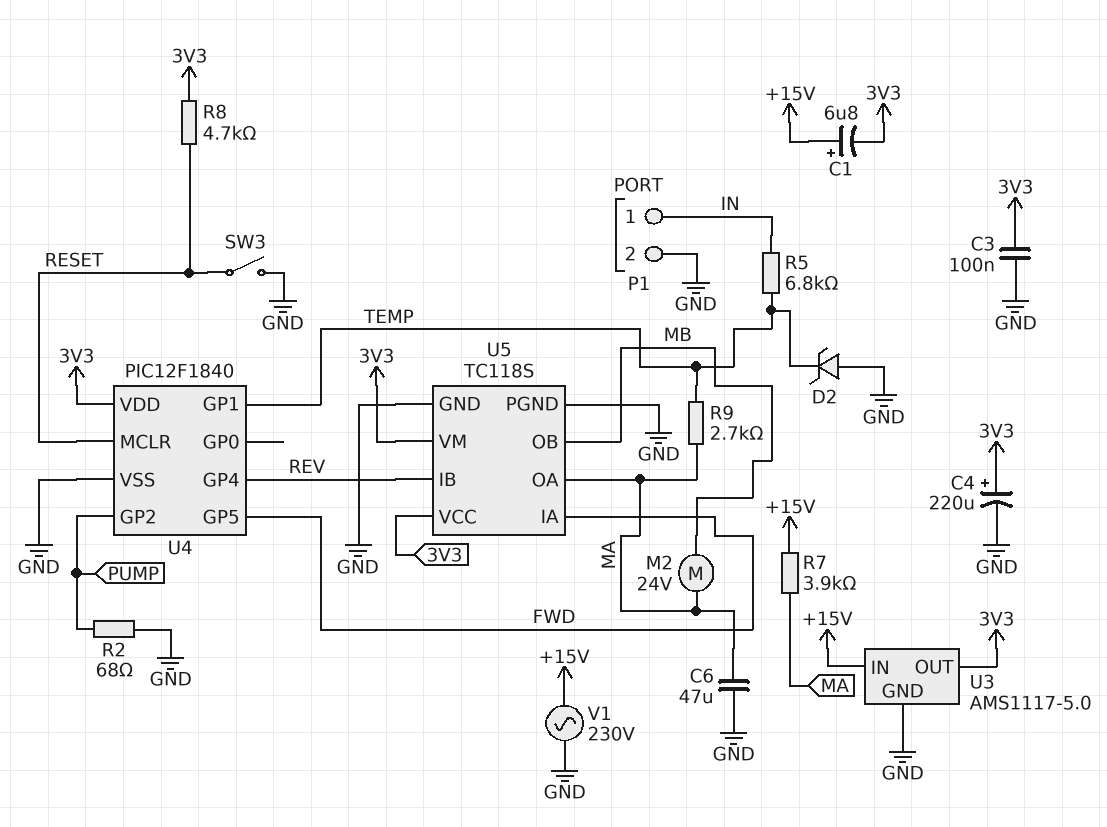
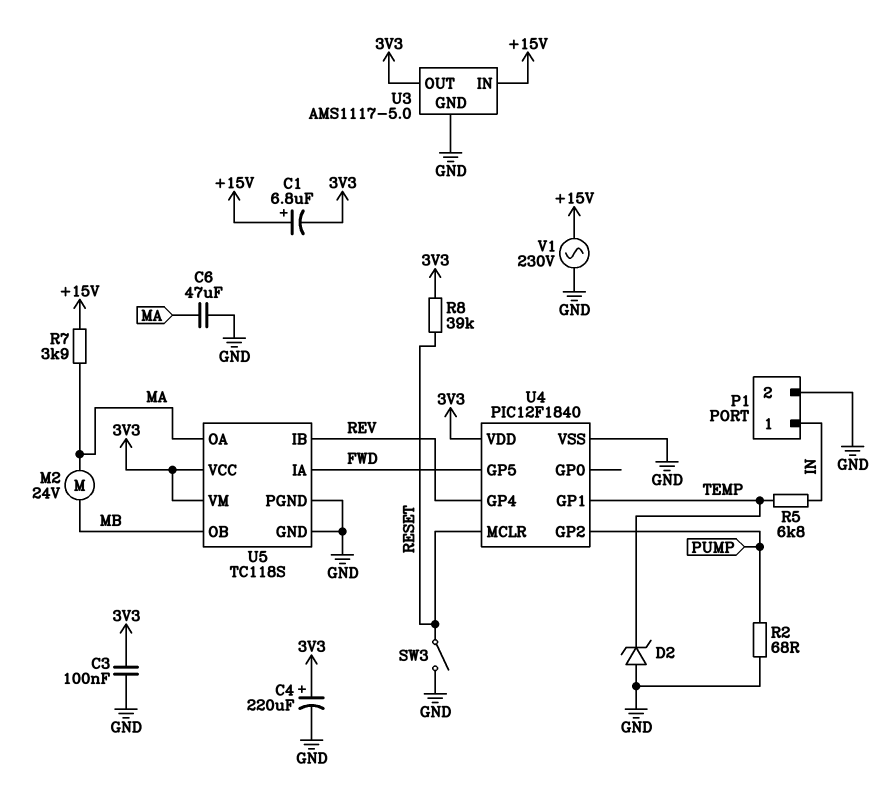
R8: 4.7k (3V3, RESET) -> 39k (3V3, RESET)
R9: 2.7k (MA, TEMP) -> none

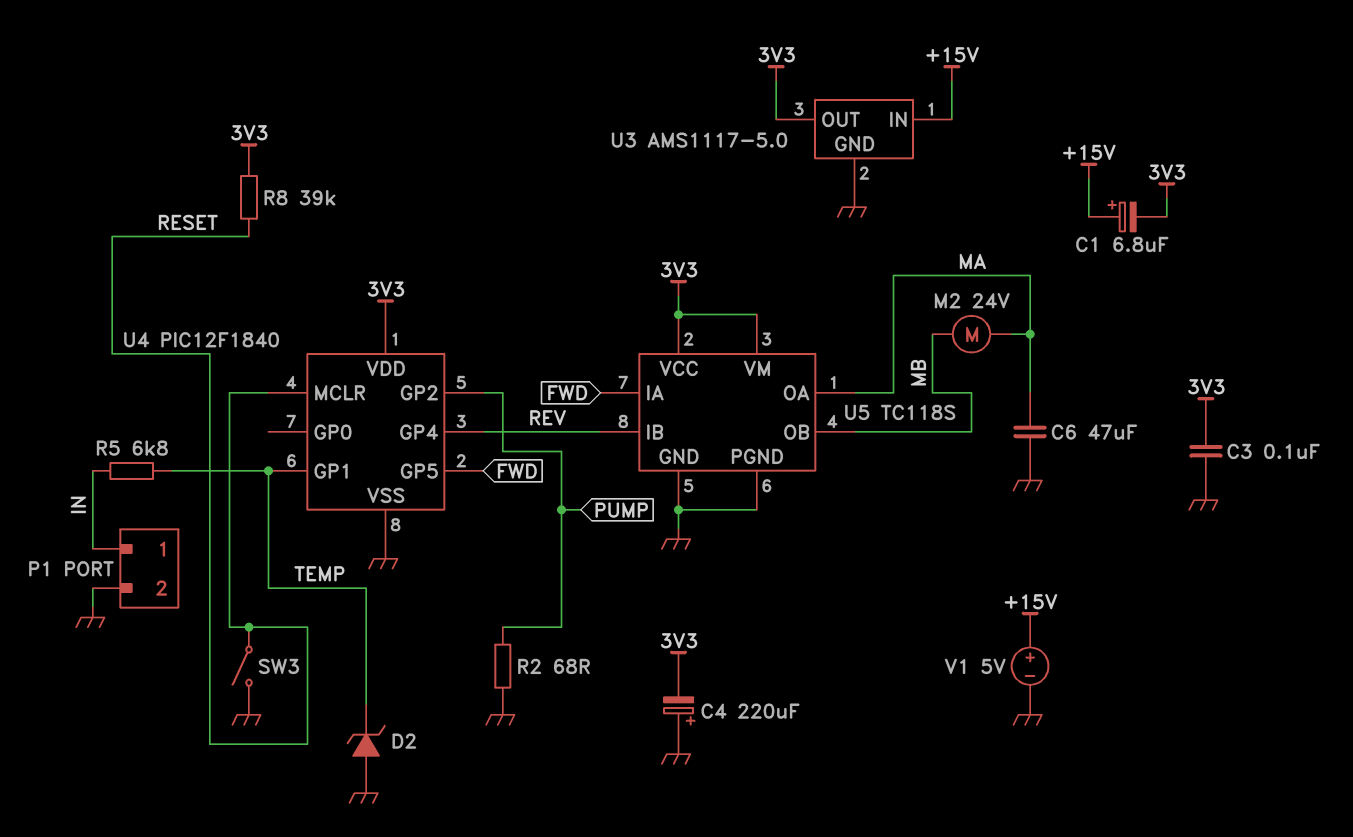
C4: 220uF (plus 3V3, minus GND) -> 220uF (plus GND, minus 3V3)
R7: 3.9k (+15V, MA) -> none
V1: AC 230V (+15V, GND) -> 5V (plus +15V, minus GND)

